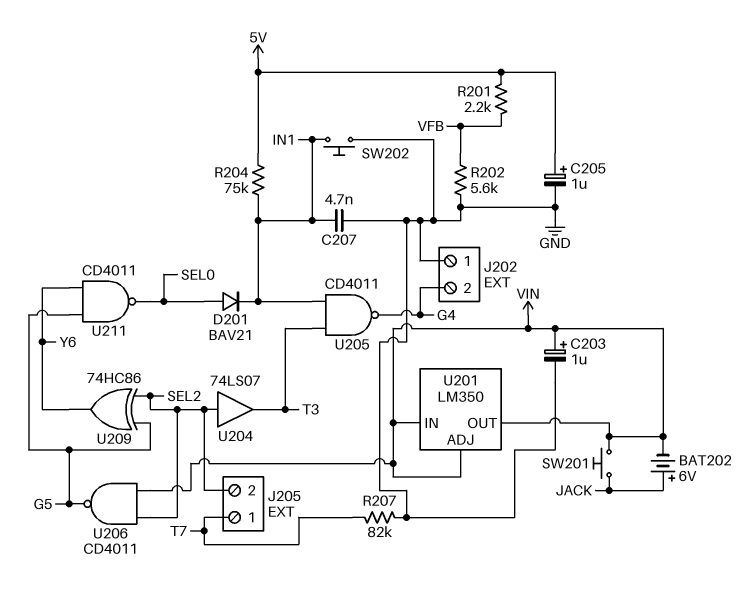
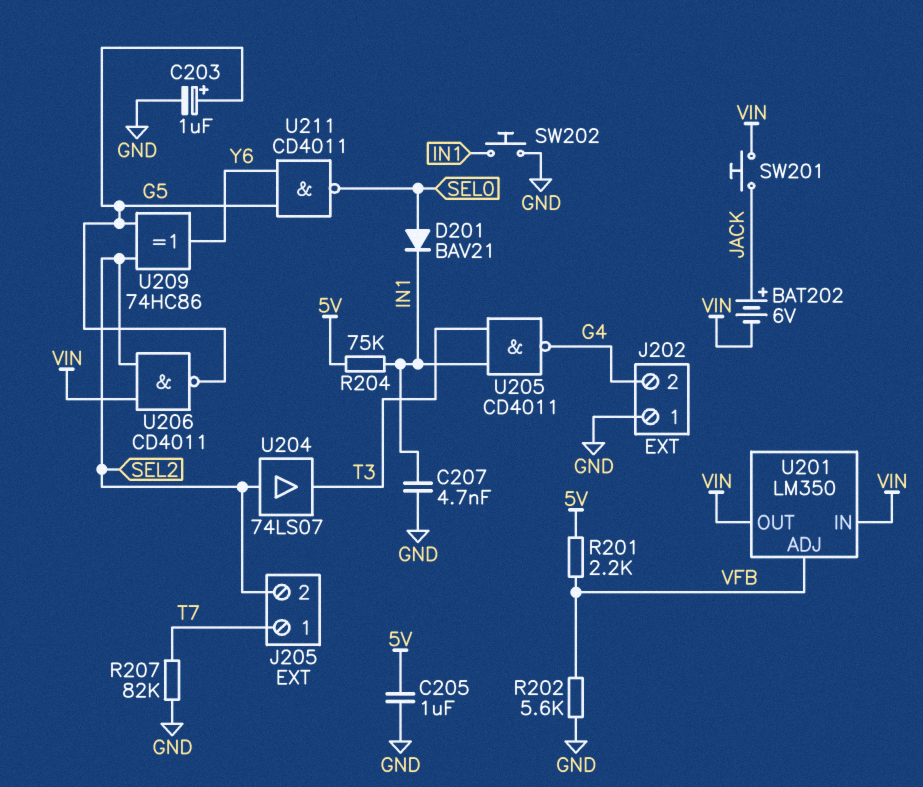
C203: 1uF (plus VIN, minus GND) -> 1uF (plus G5, minus GND)
C205: 1uF (plus 5V, minus GND) -> 1uF (5V, GND)
U201 pin ADJ: VIN -> VFB

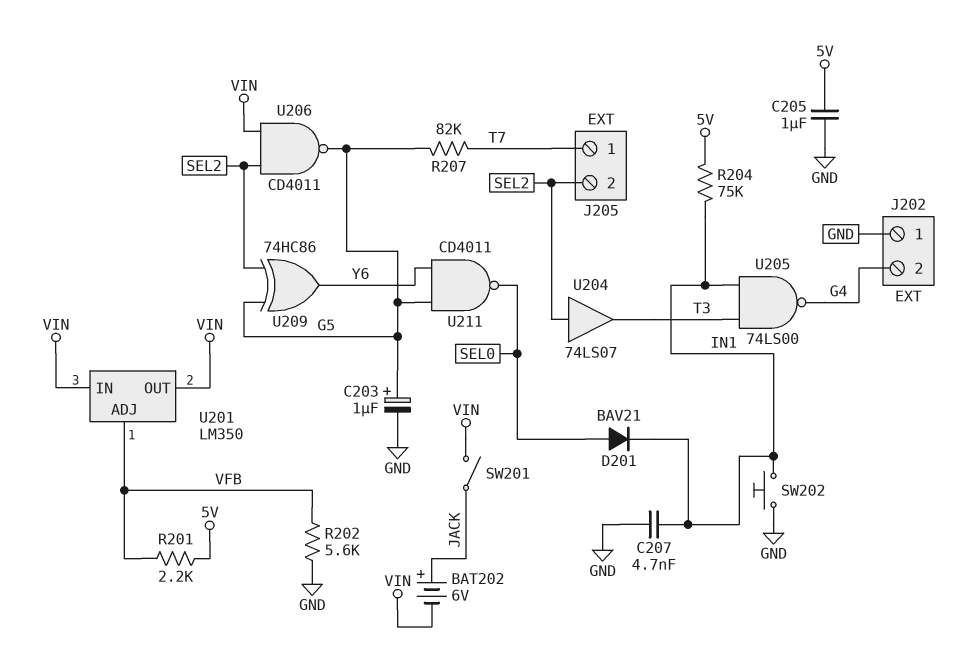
R207: 82k (GND, T7) -> 82k (G5, T7)
SW201: button (JACK, VIN) -> switch (JACK, VIN)
U205: NAND CD4011 (in IN1, in T3, out G4) -> NAND 74LS00 (in IN1, in T3, out G4)

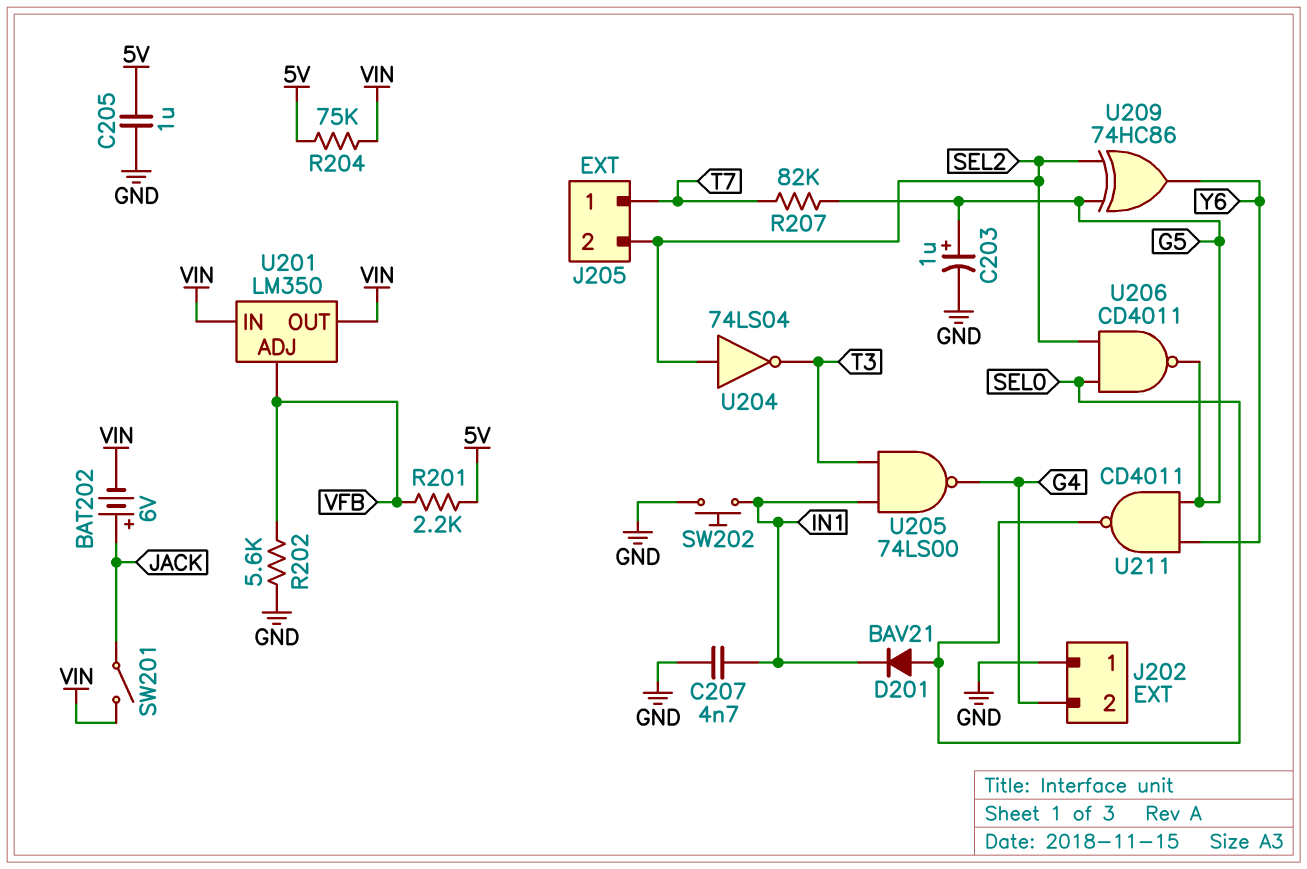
R204: 75k (5V, IN1) -> 75k (5V, VIN)
U204: buffer 74LS07 (in SEL2, out T3) -> NOT 74LS04 (in SEL2, out T3)
U206: NAND CD4011 (in SEL2, in VIN, out G5) -> NAND CD4011 (in SEL0, in SEL2, out G5)

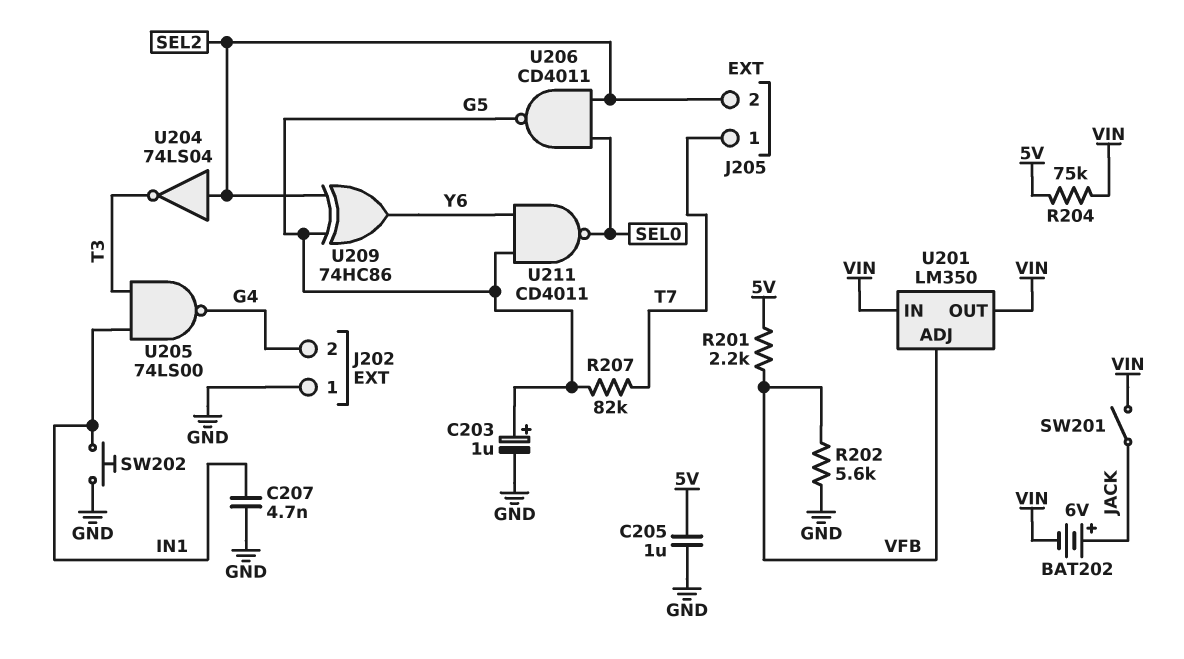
D201: diode BAV21 (A SEL0, K IN1) -> none

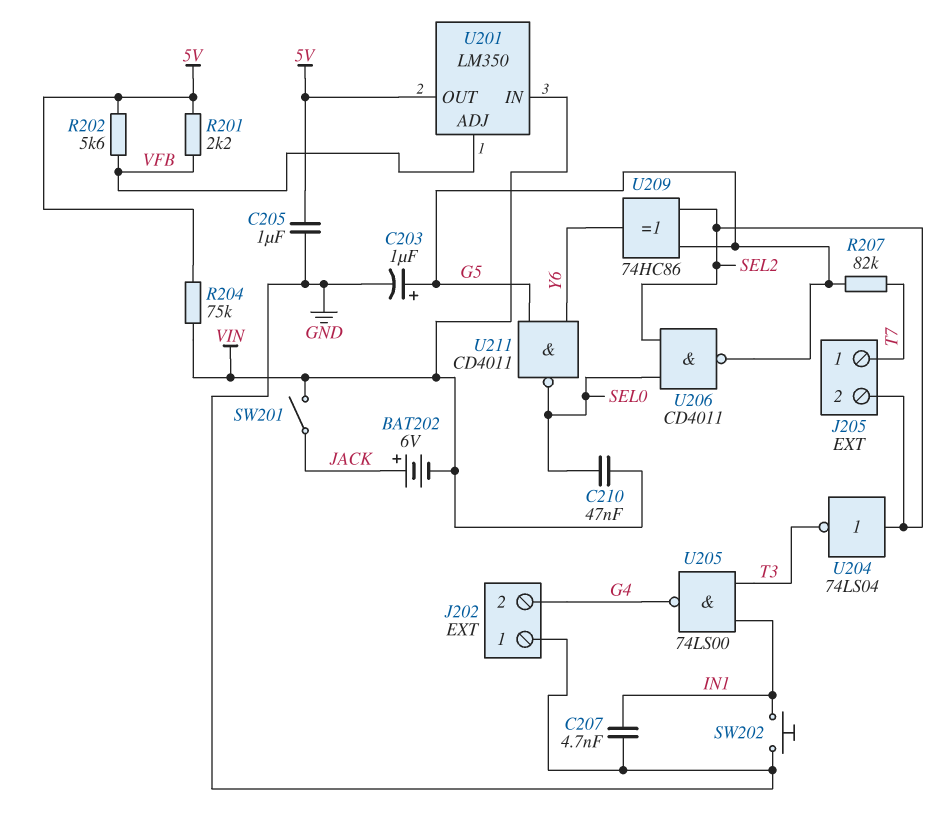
C210: none -> 47nF (SEL0, VIN)
R202: 5.6k (GND, VFB) -> 5.6k (5V, VFB)
U201 pin OUT: VIN -> 5V

